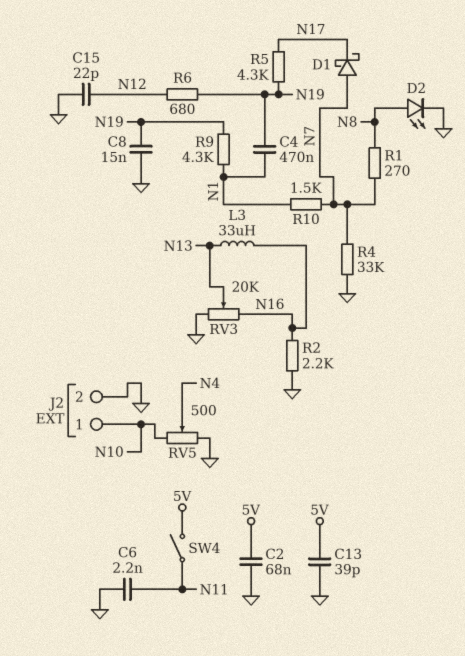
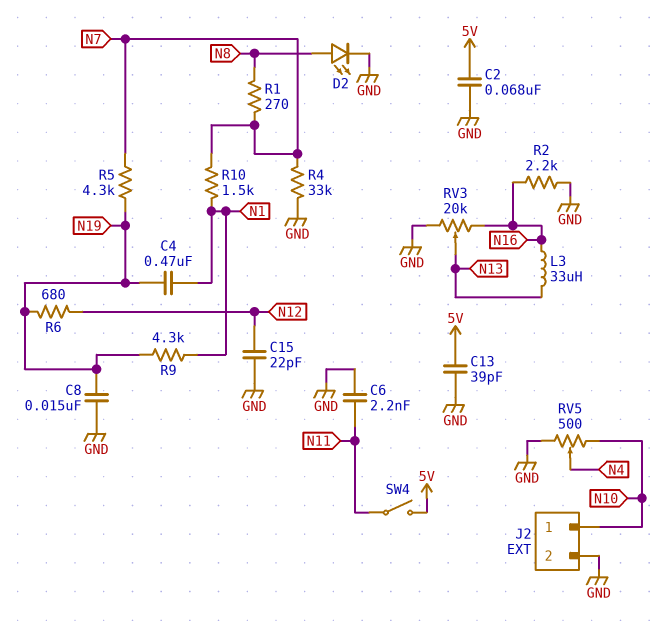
D1: schottky (A N7, K N17) -> none
R5: 4.3k (N17, N19) -> 4.3k (N7, N19)

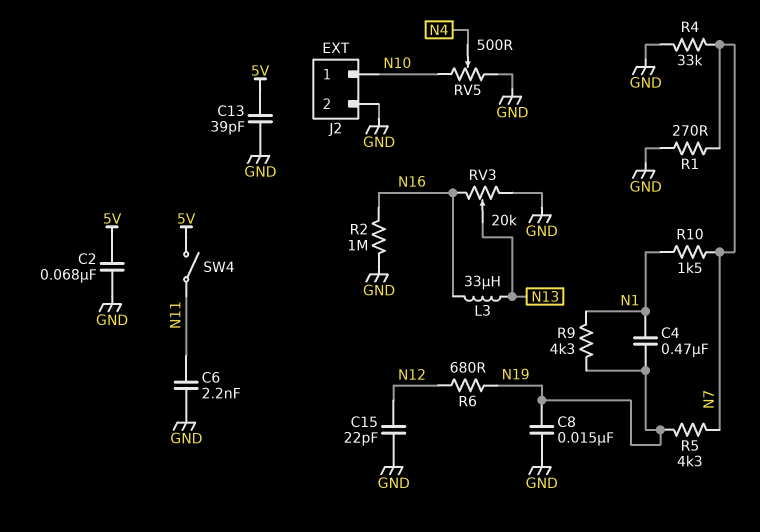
D2: LED (A N8, K GND) -> none
R1: 270 (N7, N8) -> 270 (GND, N7)
R2: 2.2k (GND, N16) -> 1M (GND, N16)

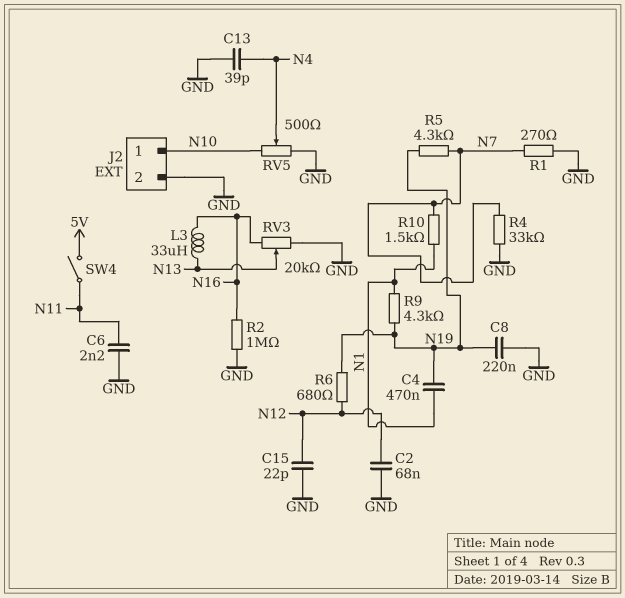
C2: 68nF (5V, GND) -> 68nF (GND, N12)
C8: 15nF (GND, N19) -> 220nF (GND, N19)
C13: 39pF (5V, GND) -> 39pF (GND, N4)

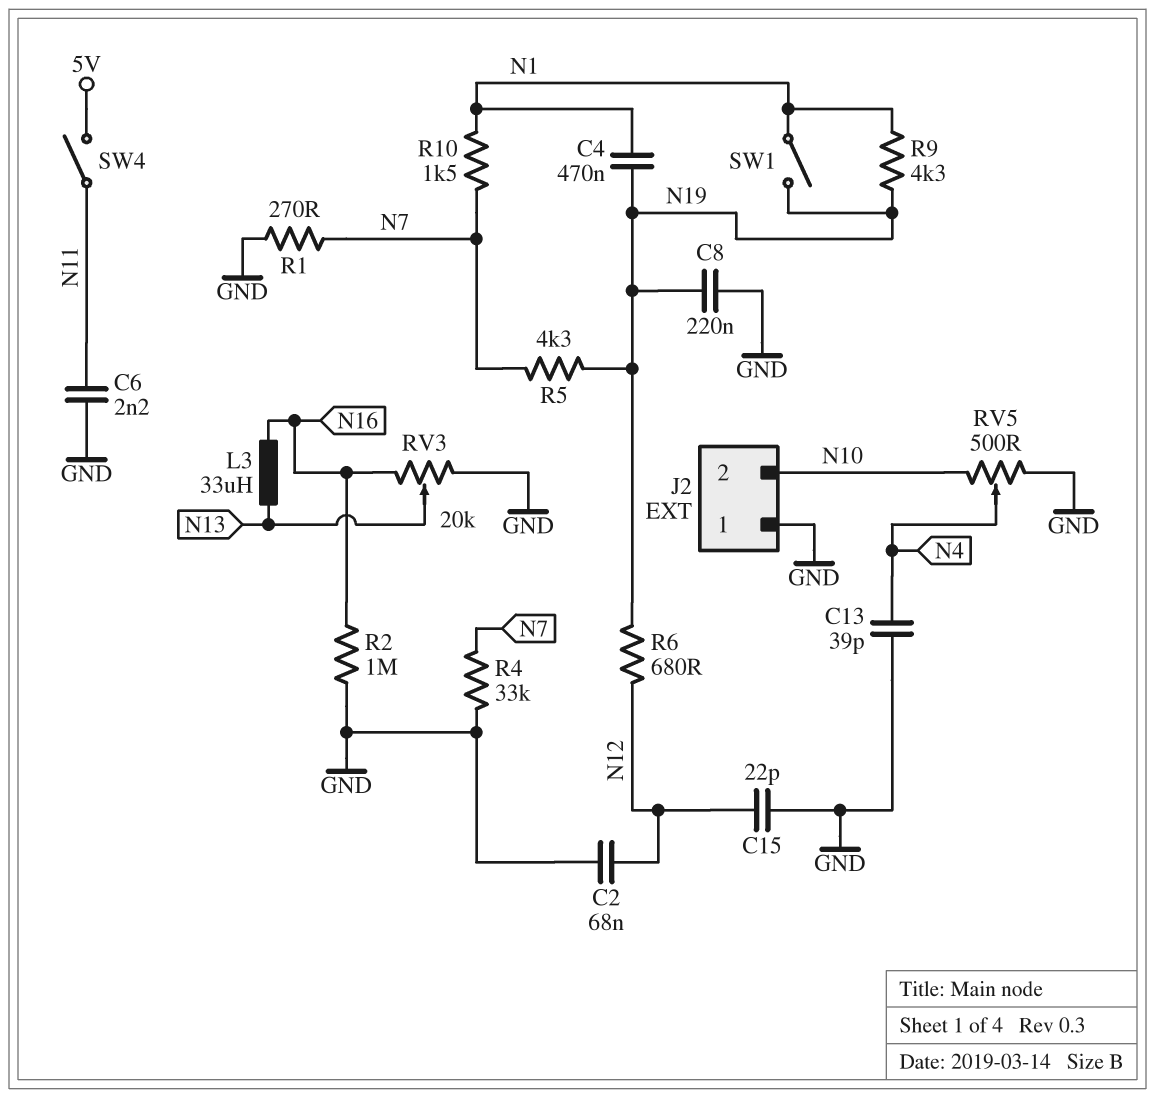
J2 pin 1: N10 -> GND
J2 pin 2: GND -> N10
SW1: none -> switch (N1, N19)

